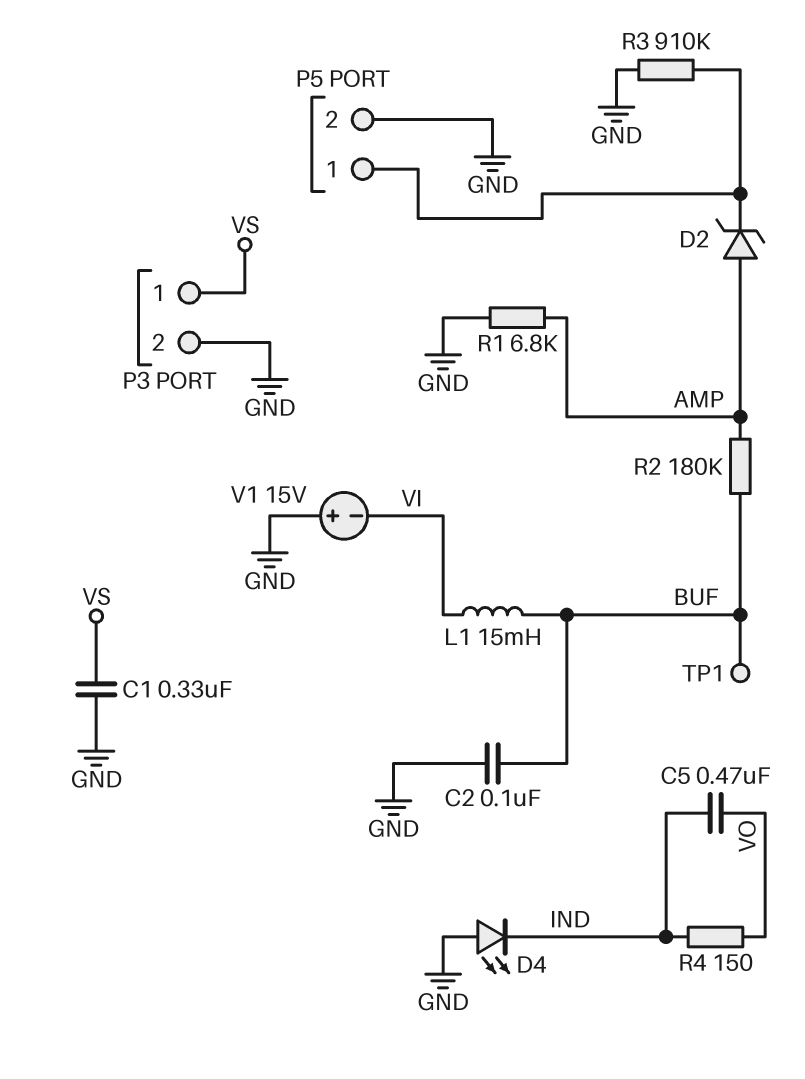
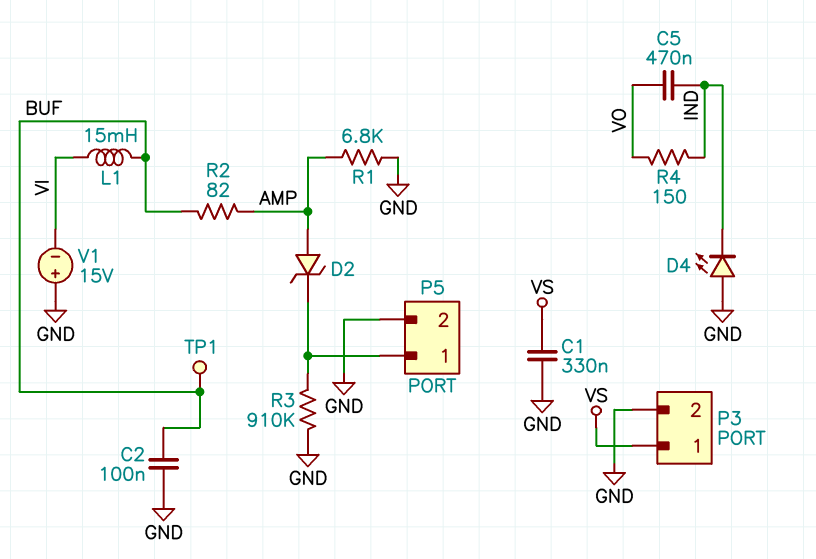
R2: 180k (AMP, BUF) -> 82 (AMP, BUF)

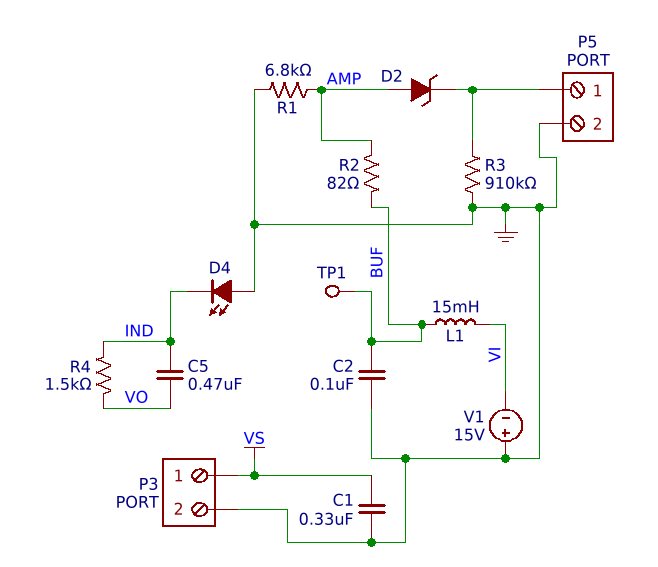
R4: 150 (IND, VO) -> 1.5k (IND, VO)

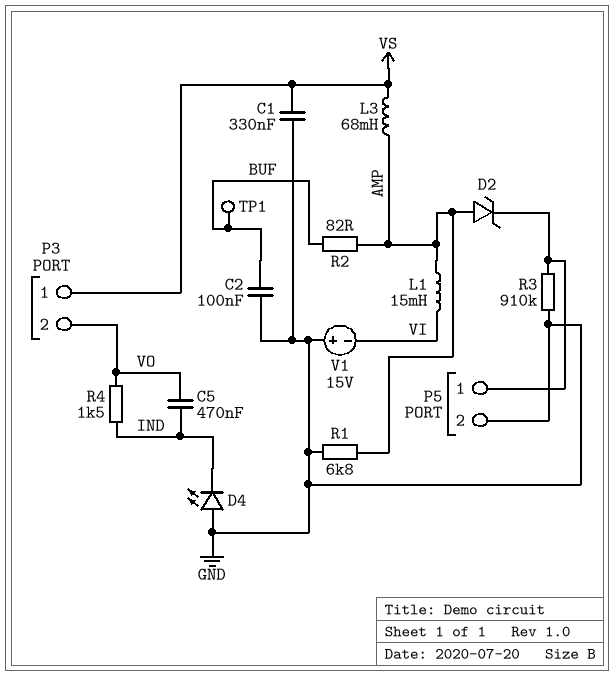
L1: 15mH (BUF, VI) -> 15mH (AMP, VI)
L3: none -> 68mH (AMP, VS)
P3 pin 2: GND -> VO

